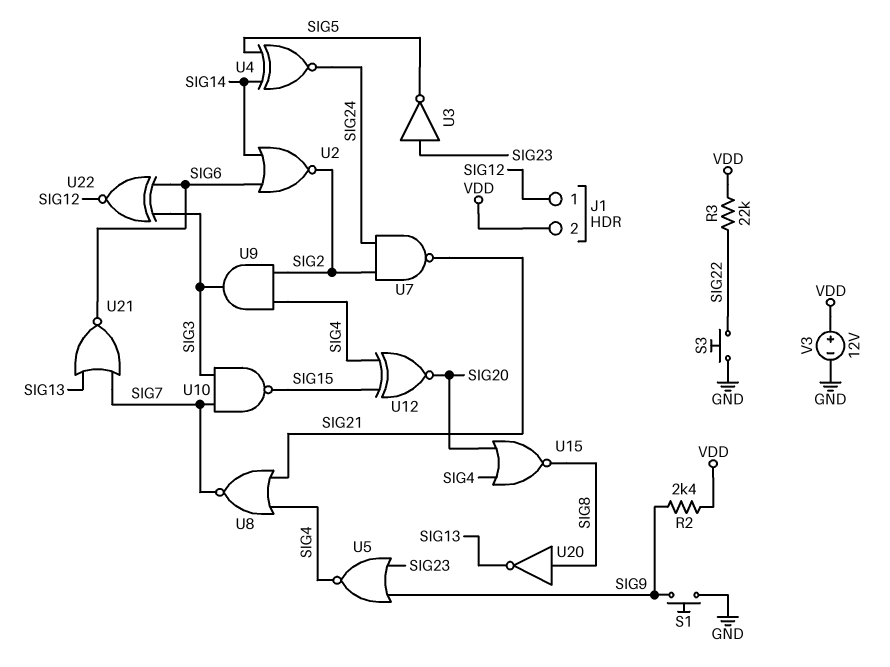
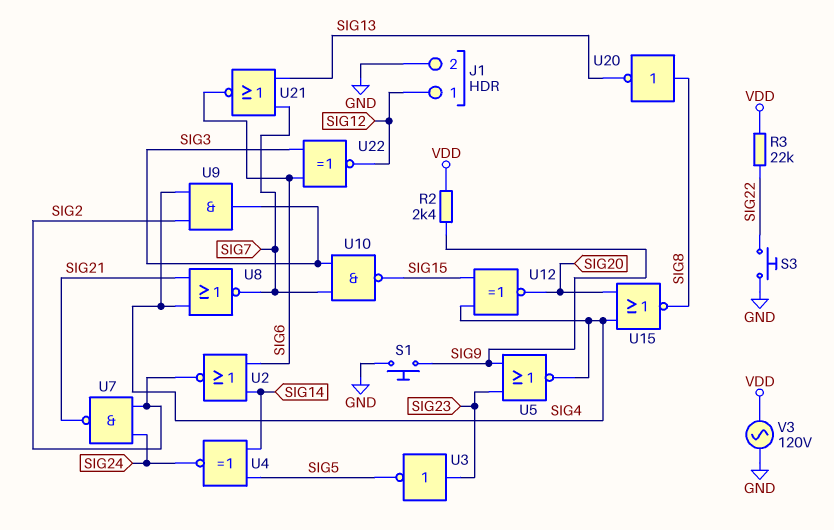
J1 pin 2: VDD -> GND
V3: 12V (plus VDD, minus GND) -> AC 120V (GND, VDD)

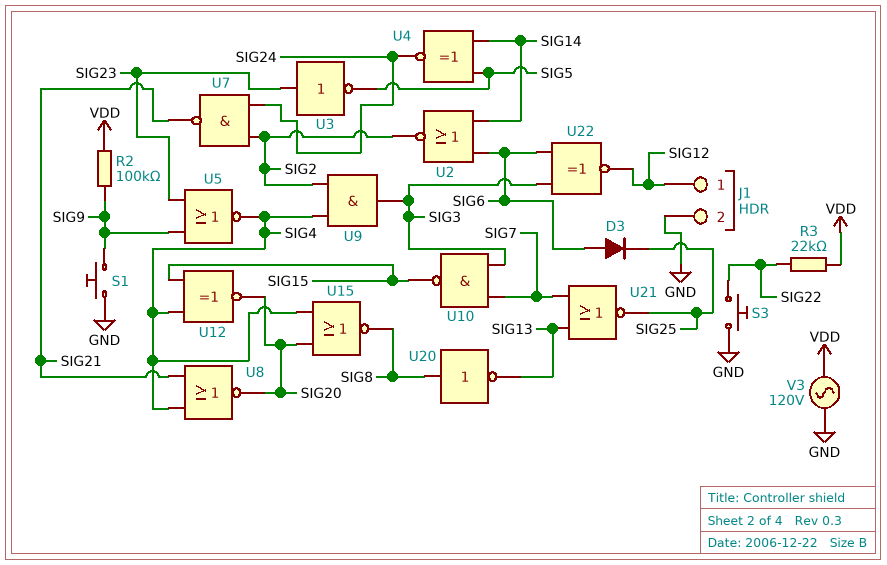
D3: none -> diode (A SIG6, K SIG25)
R2: 2.4k (SIG9, VDD) -> 100k (SIG9, VDD)
U8: NOR (in SIG4, in SIG21, out SIG7) -> NOR (in SIG4, in SIG21, out SIG20)
U21: NOR (in SIG7, in SIG13, out SIG6) -> NOR (in SIG7, in SIG13, out SIG25)

